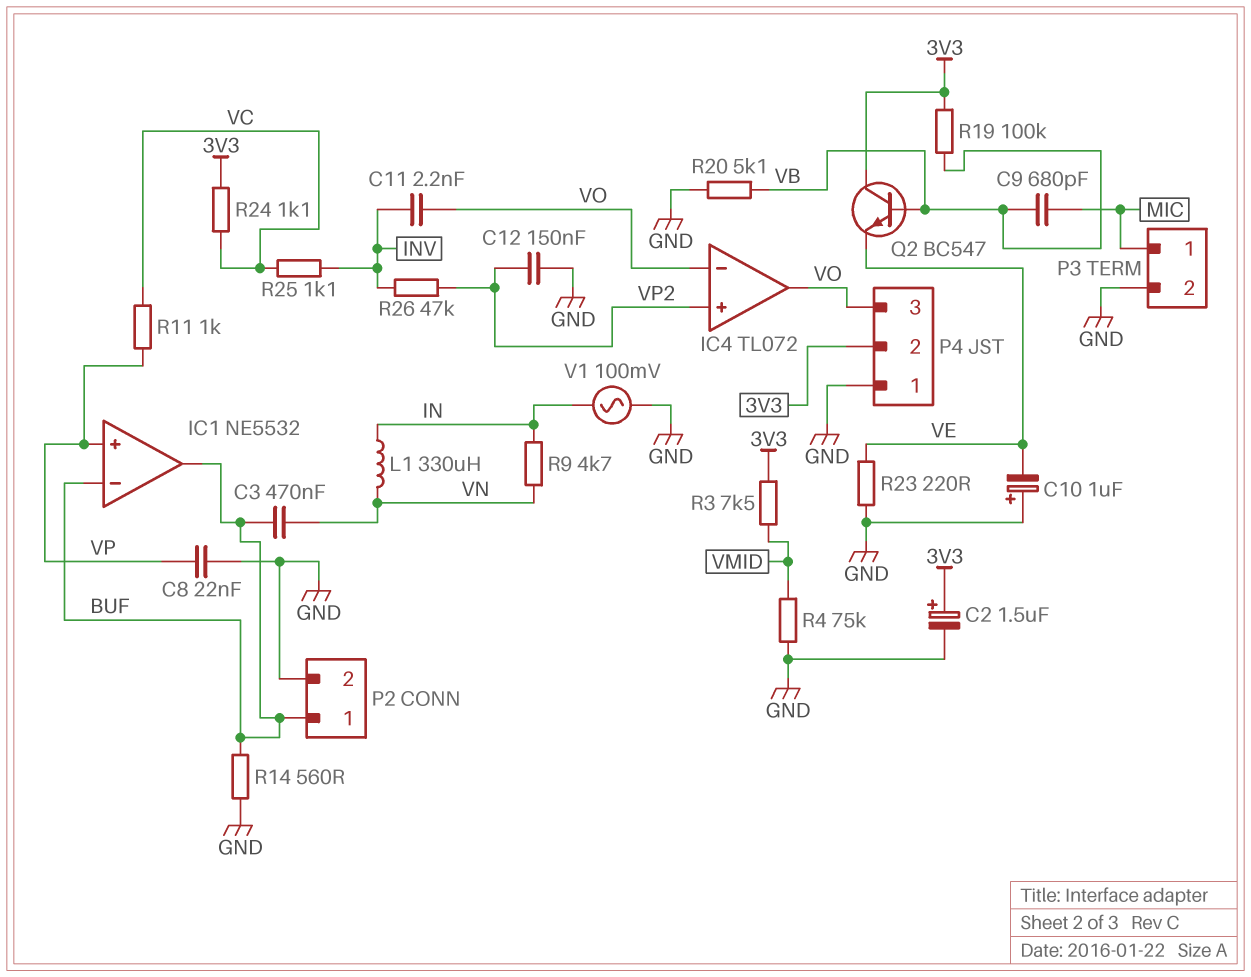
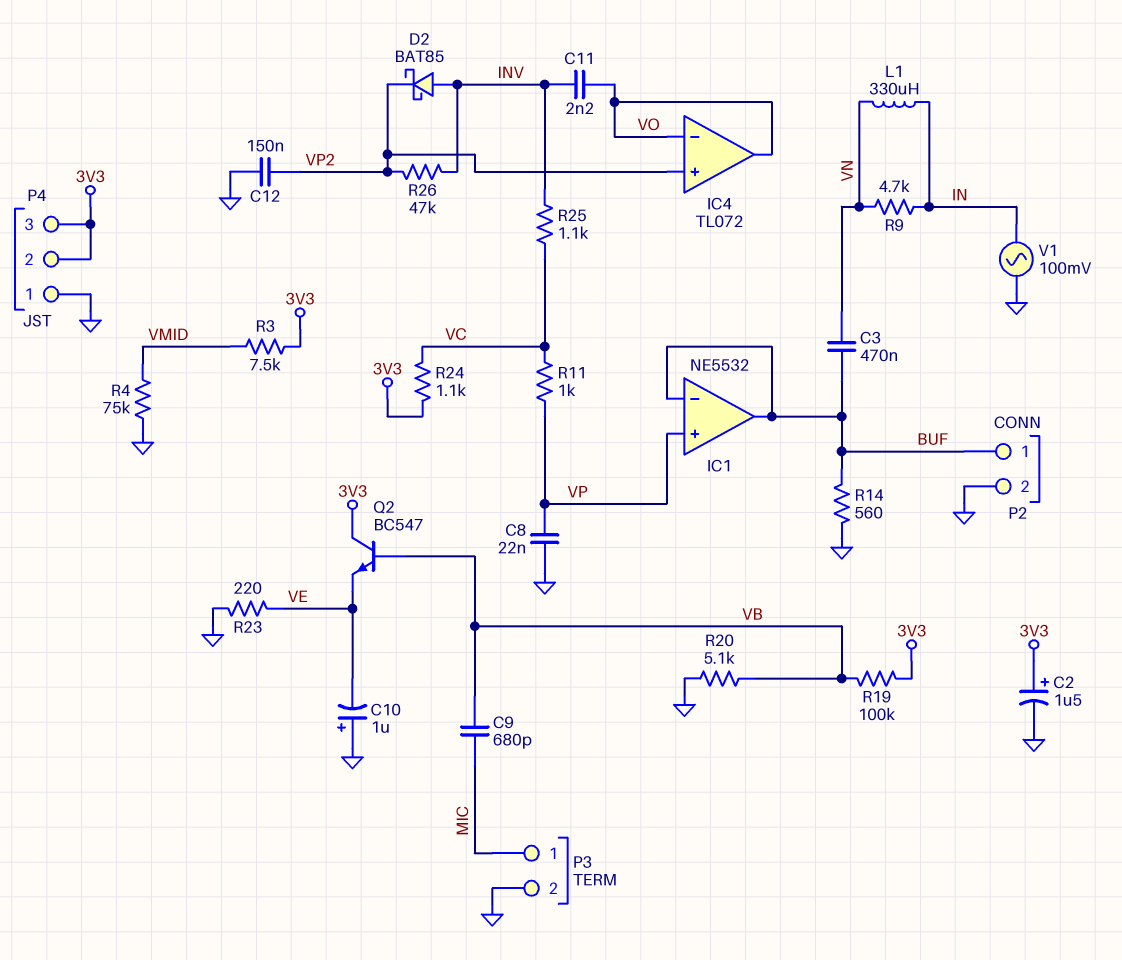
D2: none -> schottky BAT85 (A INV, K VP2)
P4 pin 3: VO -> 3V3

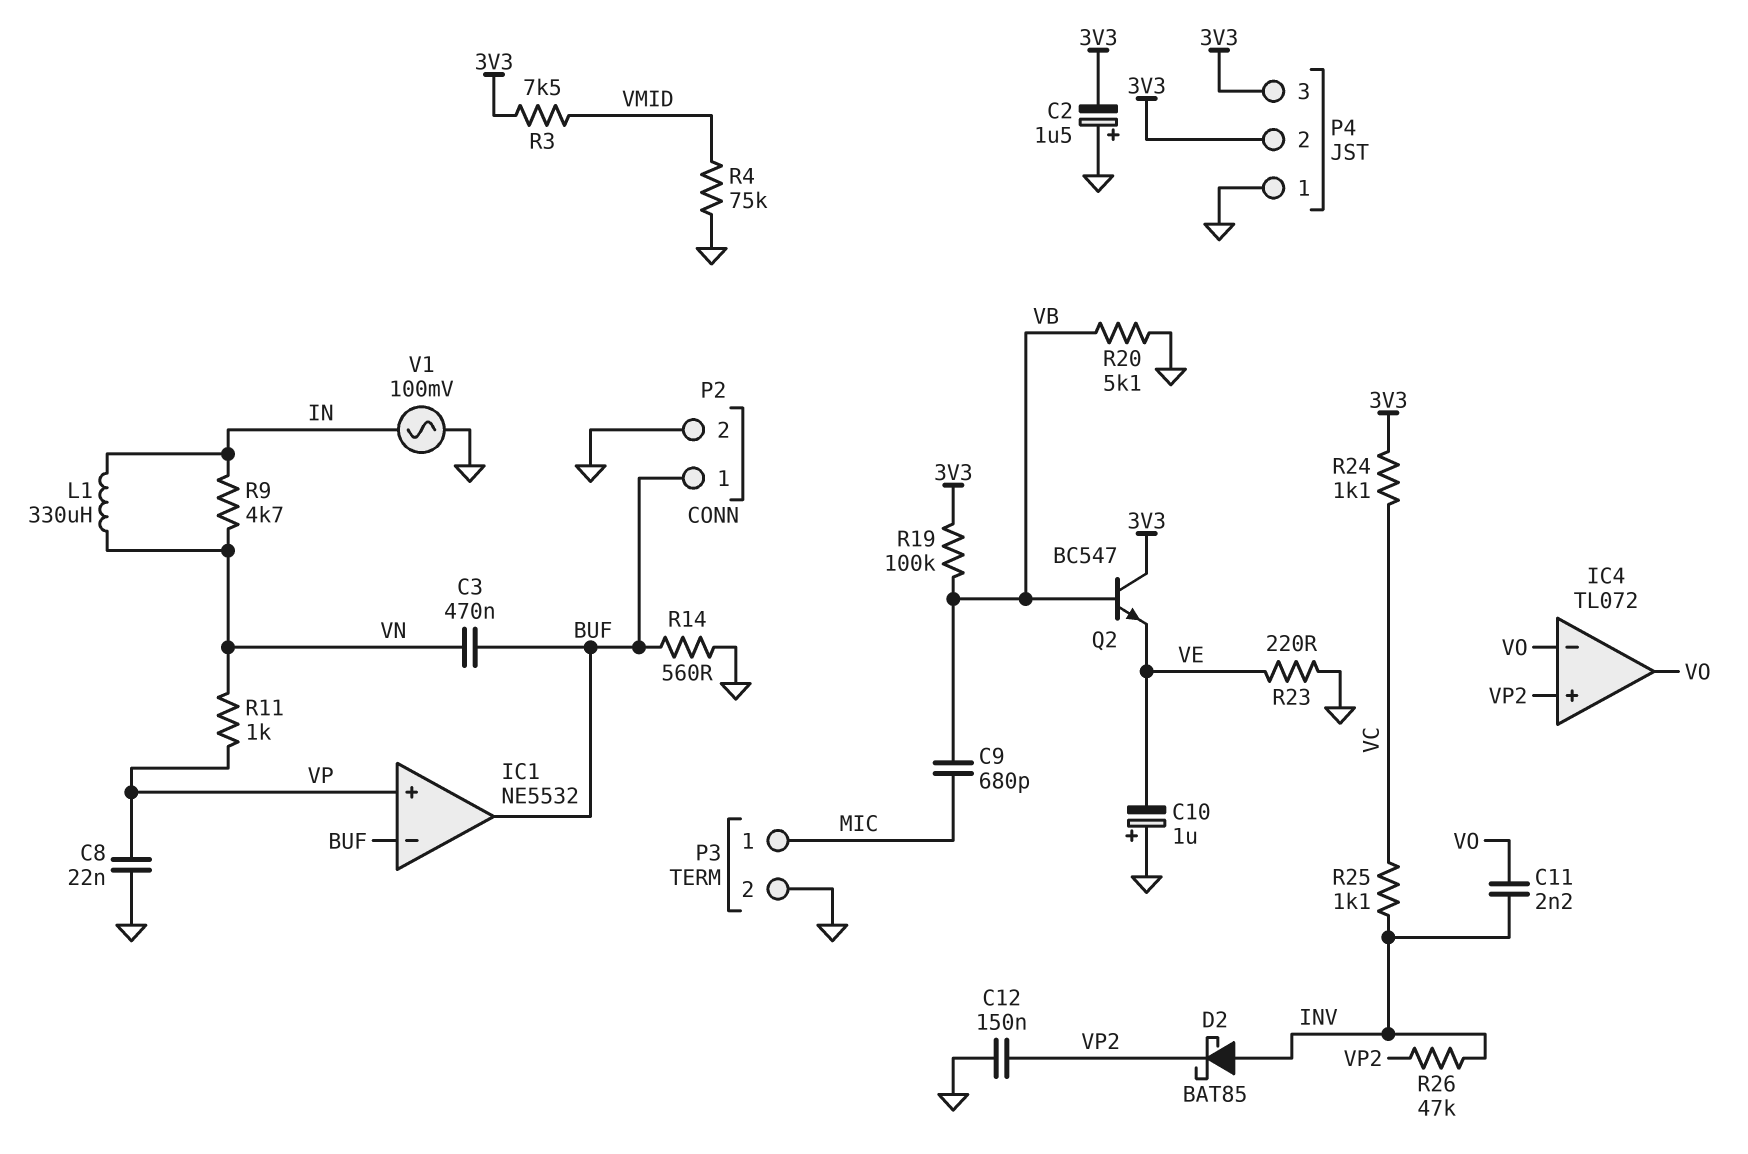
C2: 1.5uF (plus 3V3, minus GND) -> 1.5uF (plus GND, minus 3V3)
R11: 1k (VC, VP) -> 1k (VN, VP)

